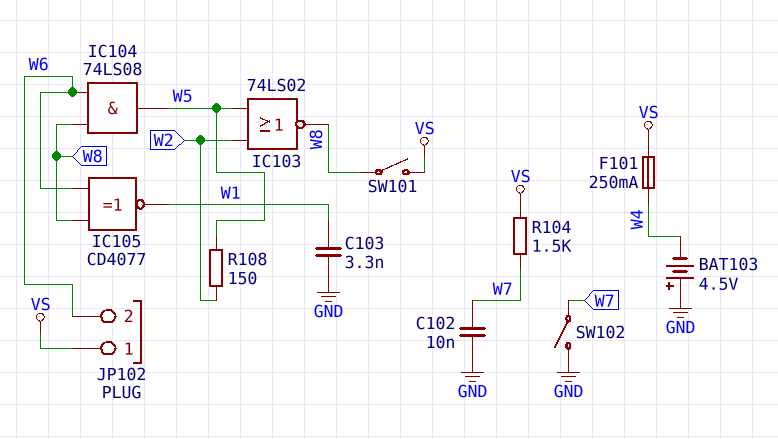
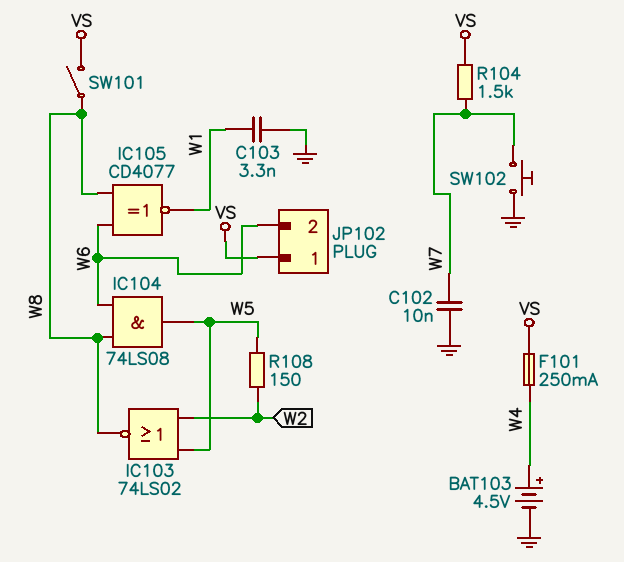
BAT103: 4.5V (plus GND, minus W4) -> 4.5V (plus W4, minus GND)
SW102: switch (GND, W7) -> button (GND, W7)

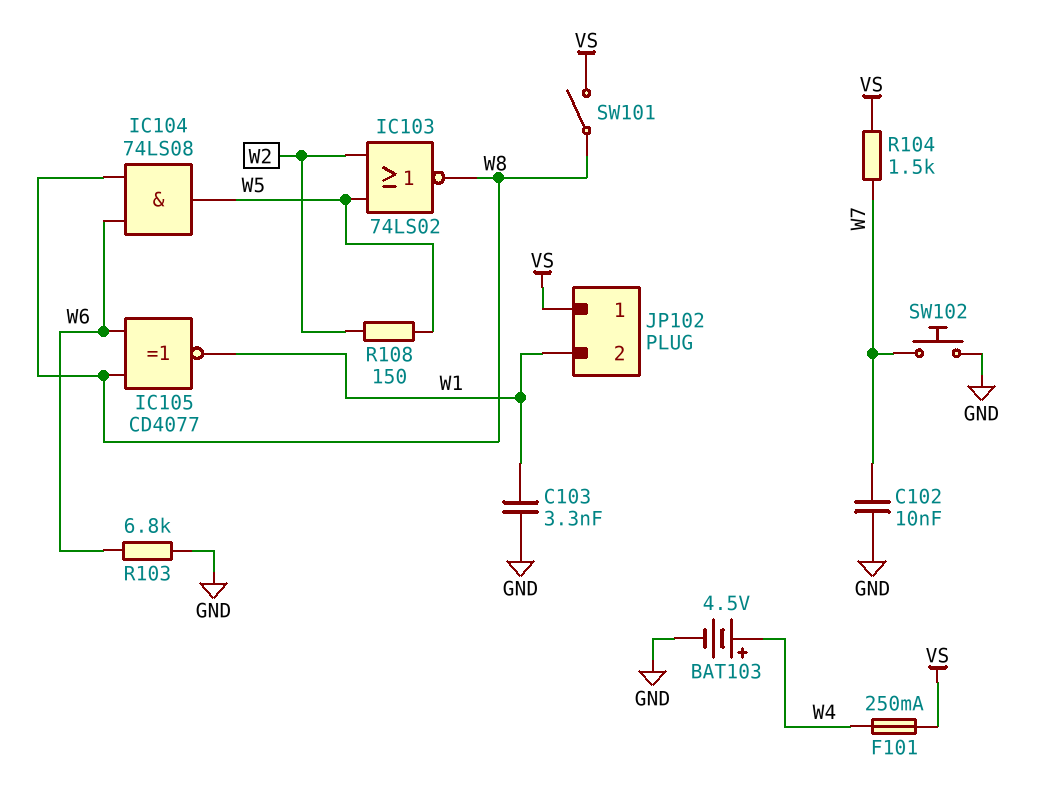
JP102 pin 2: W6 -> W1
R103: none -> 6.8k (GND, W6)

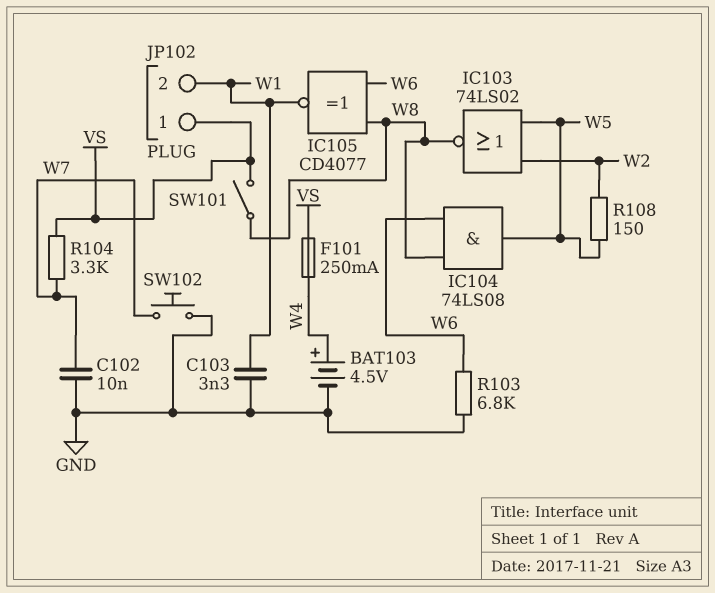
R104: 1.5k (VS, W7) -> 3.3k (VS, W7)

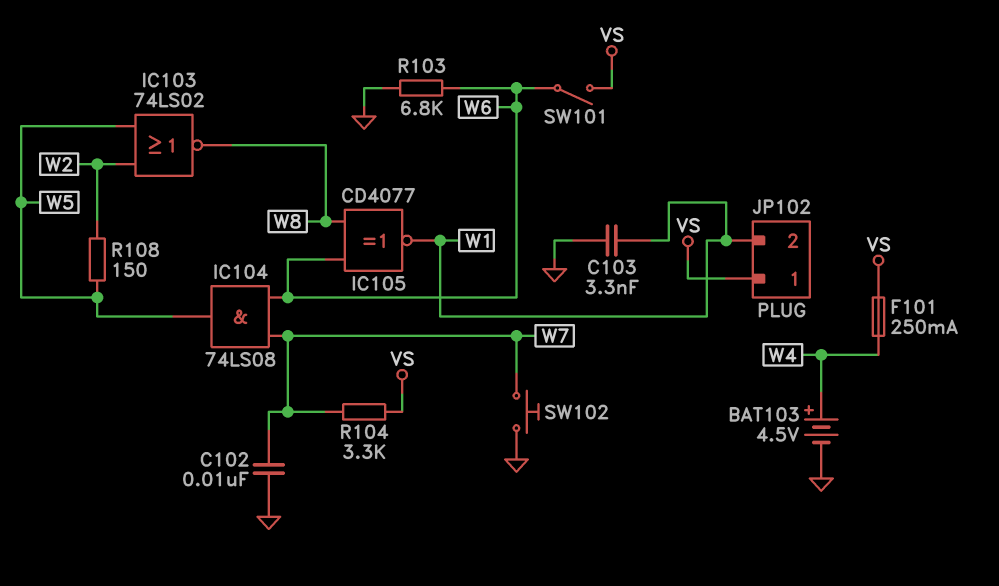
IC104: AND 74LS08 (in W6, in W8, out W5) -> AND 74LS08 (in W6, in W7, out W5)
SW101: switch (VS, W8) -> switch (VS, W6)

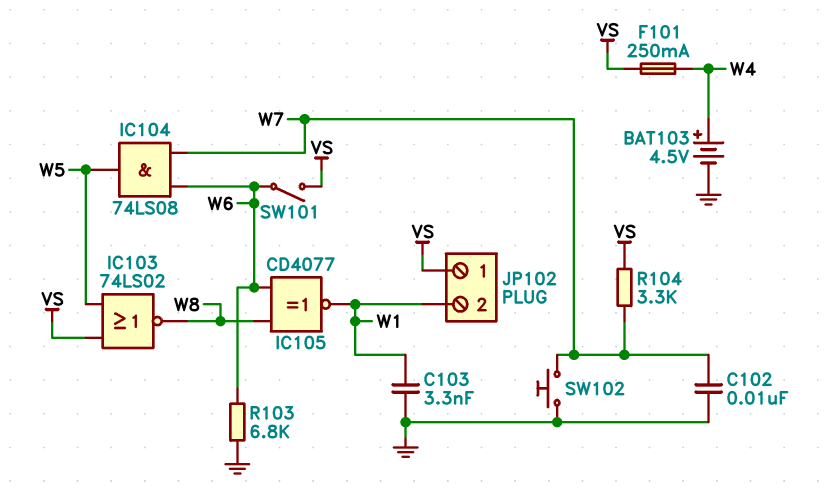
IC103: NOR 74LS02 (in W2, in W5, out W8) -> NOR 74LS02 (in VS, in W5, out W8)
R108: 150 (W2, W5) -> none

